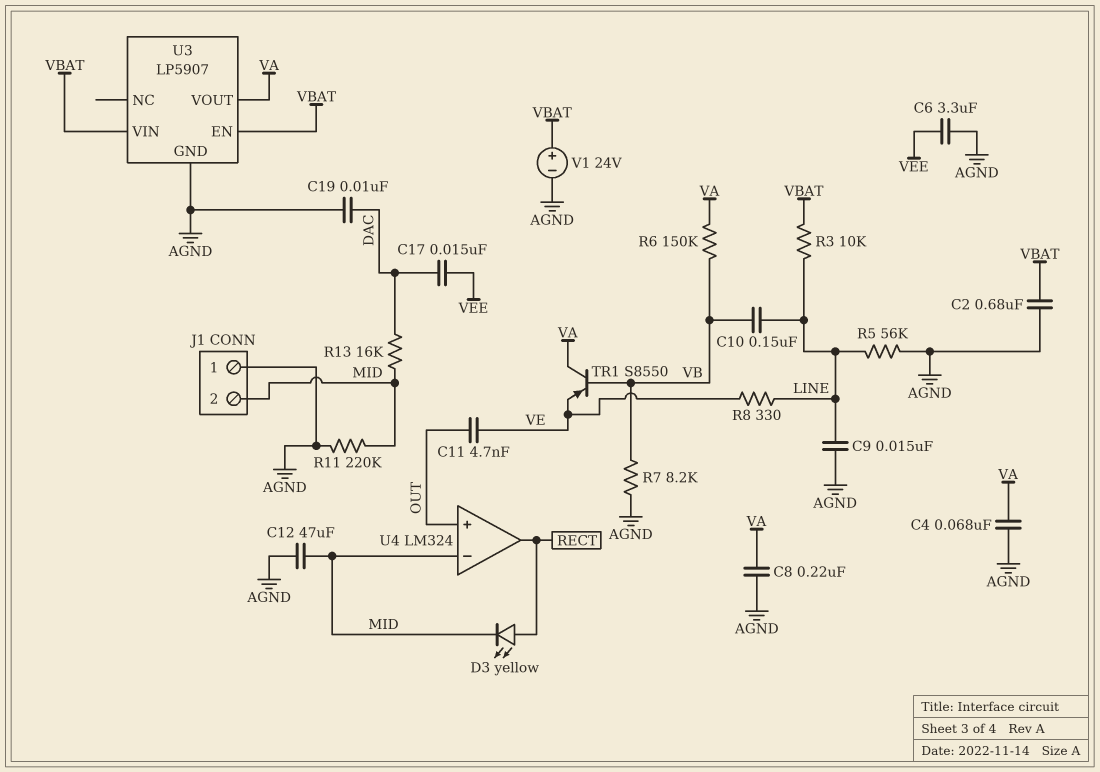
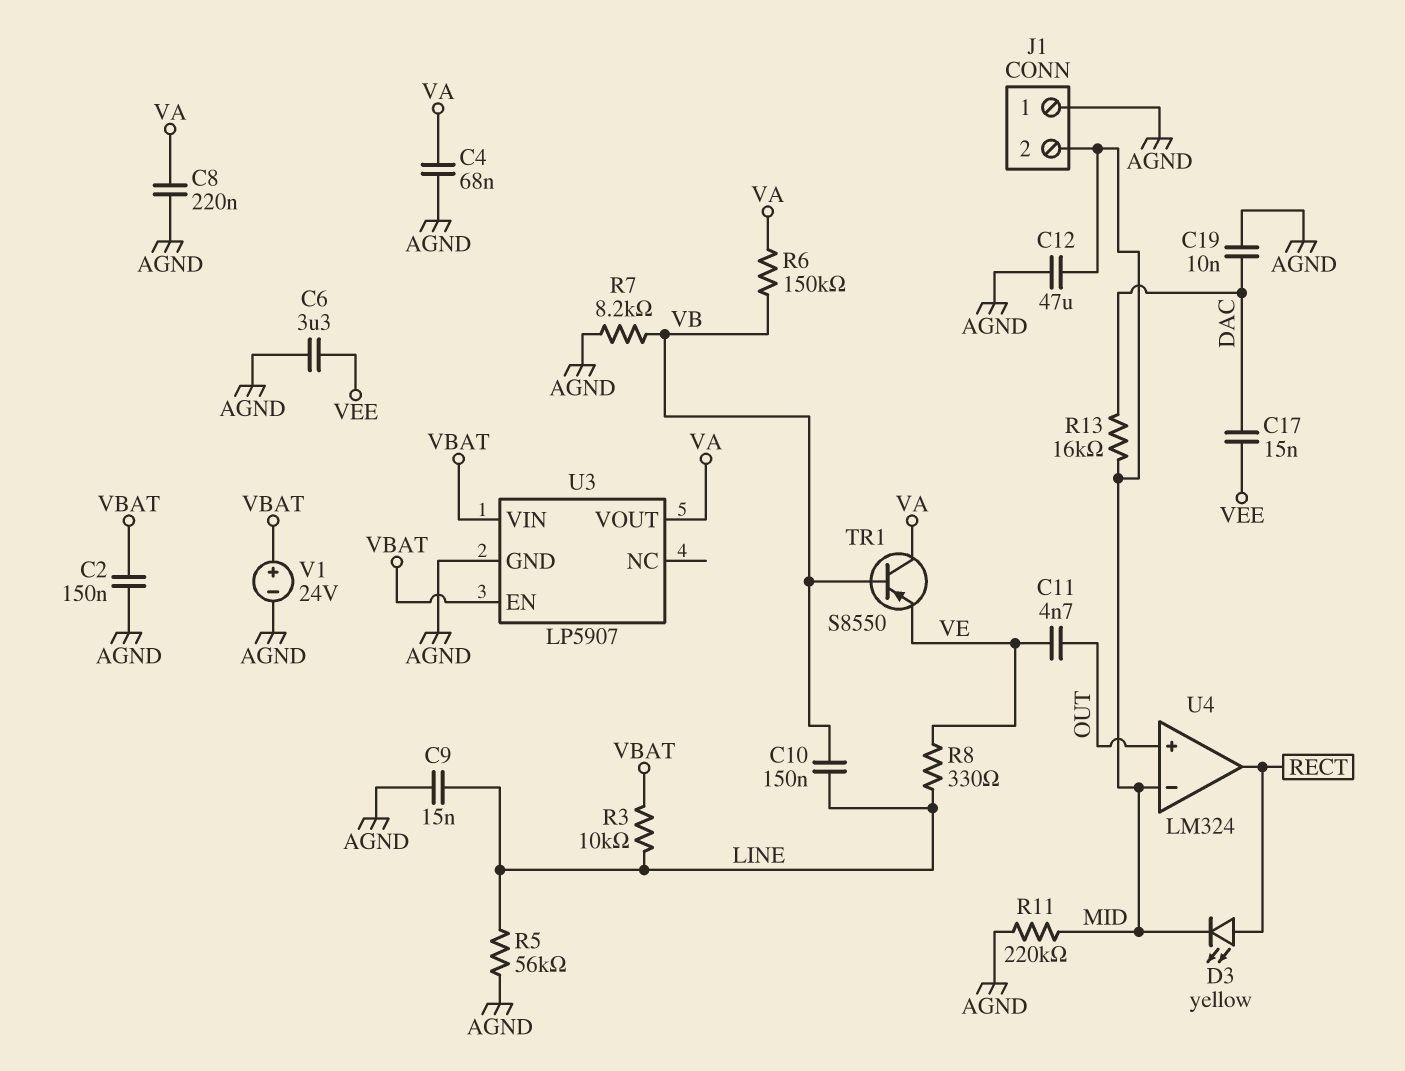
C2: 680nF (AGND, VBAT) -> 150nF (AGND, VBAT)

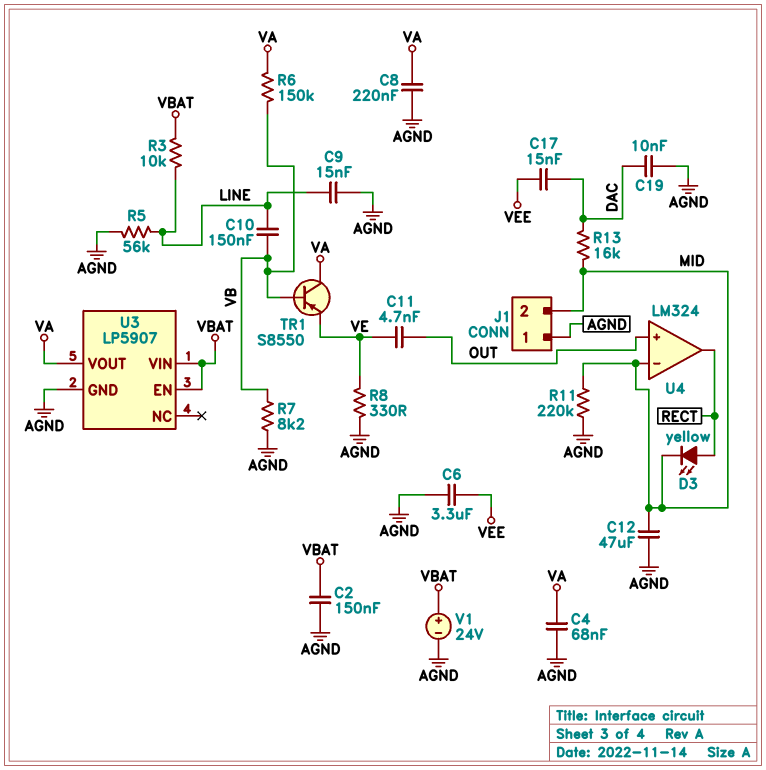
R8: 330 (LINE, VE) -> 330 (AGND, VE)

